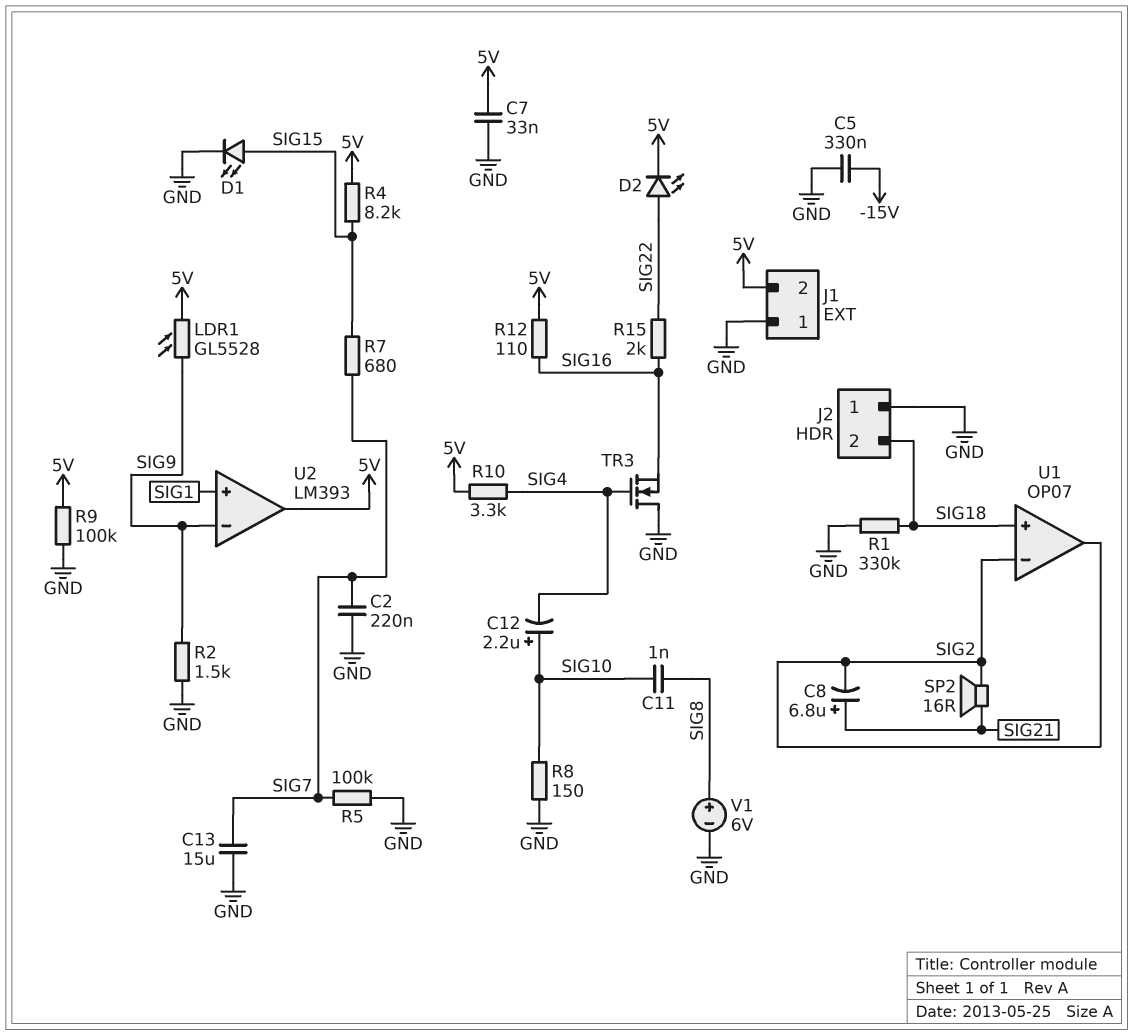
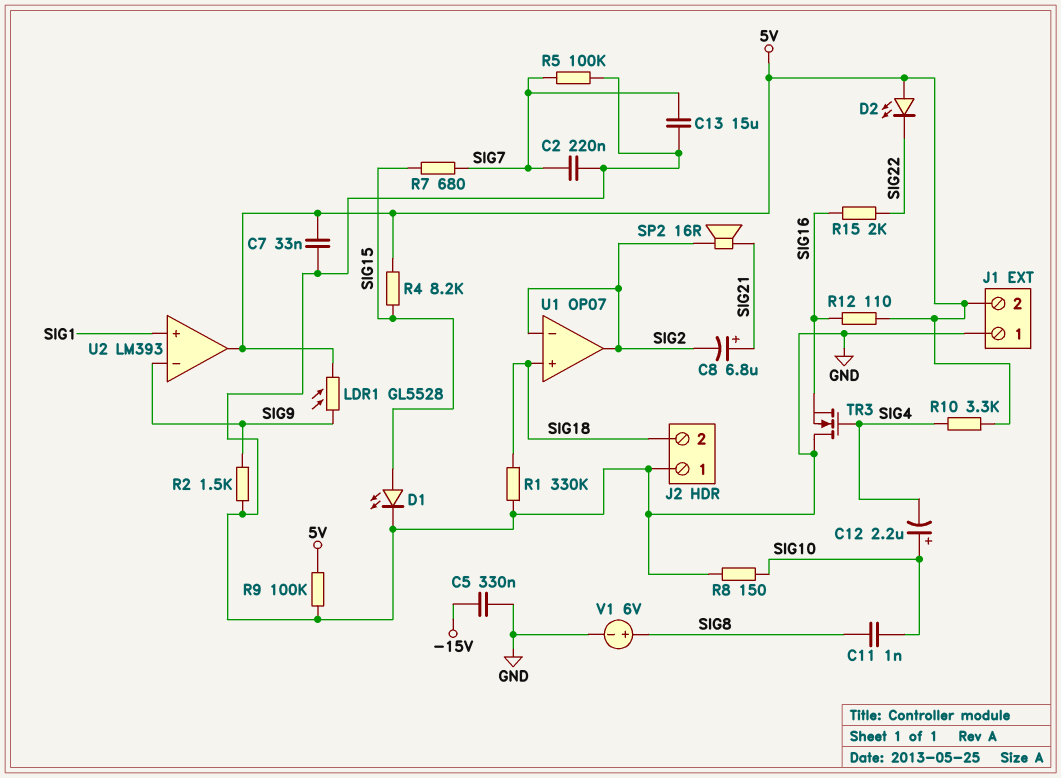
D2: LED (A SIG22, K 5V) -> LED (A 5V, K SIG22)

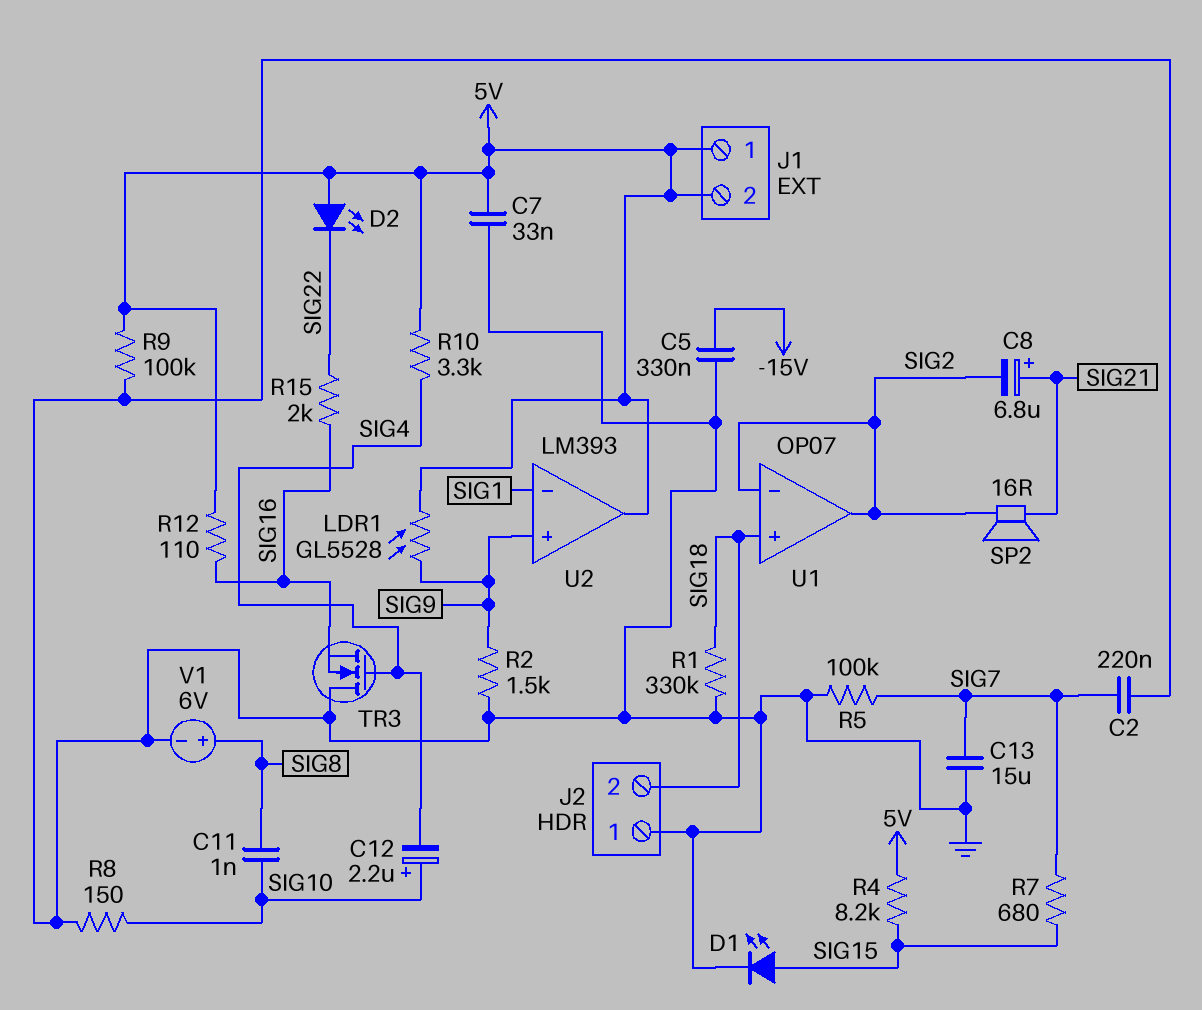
J1 pin 1: GND -> 5V
U2 pin in+: SIG1 -> SIG9
U2 pin in-: SIG9 -> SIG1

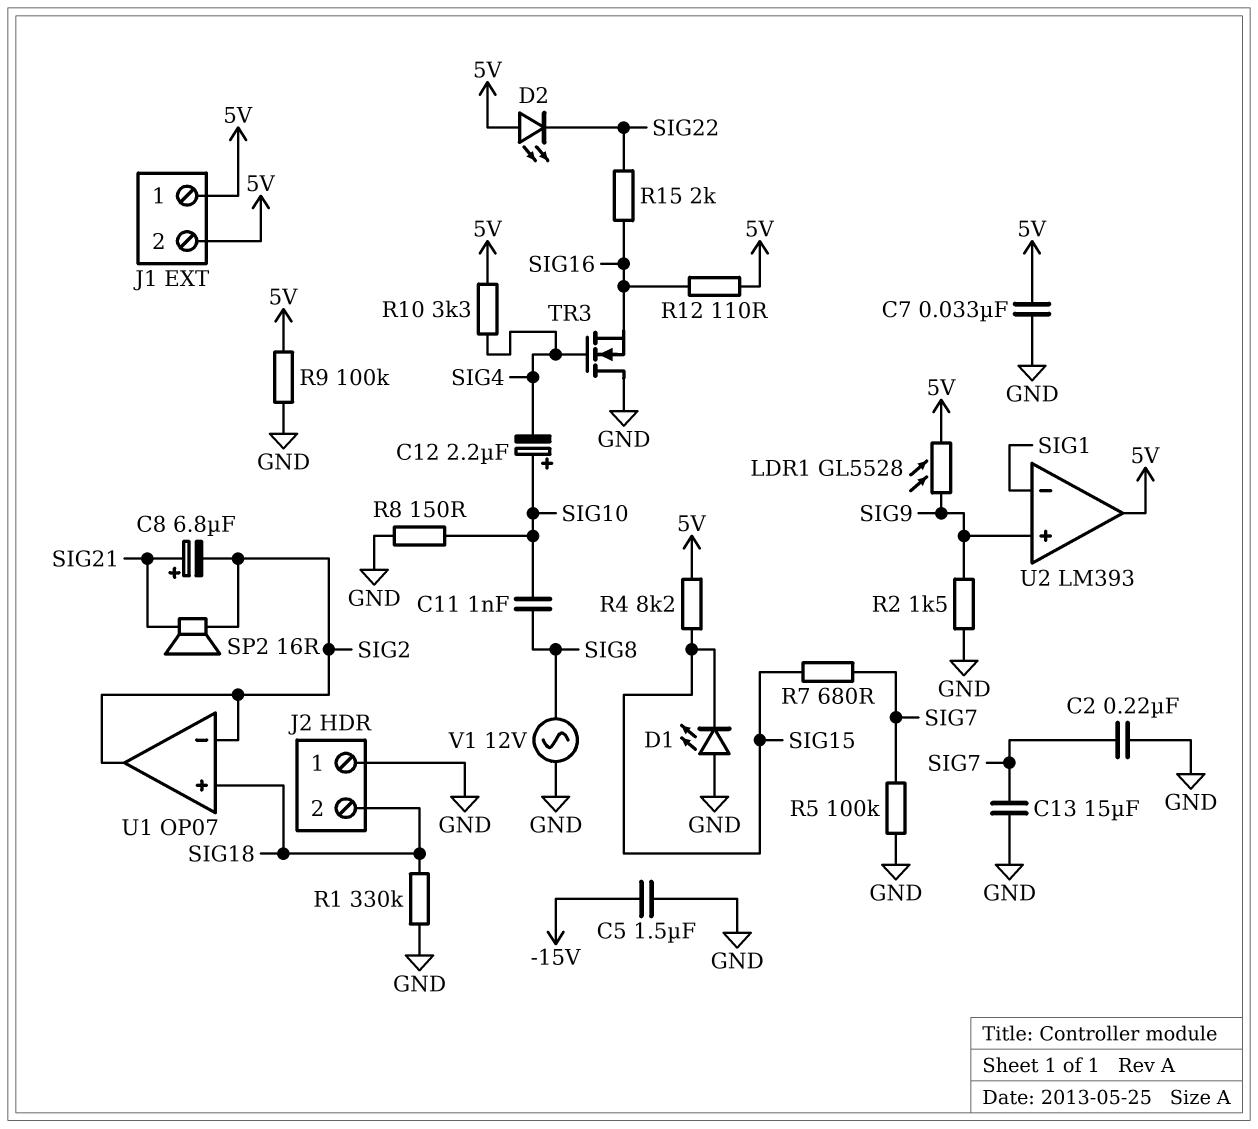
C5: 330nF (-15V, GND) -> 1.5uF (-15V, GND)
D1: LED (A SIG15, K GND) -> LED (A GND, K SIG15)
V1: 6V (plus SIG8, minus GND) -> AC 12V (GND, SIG8)

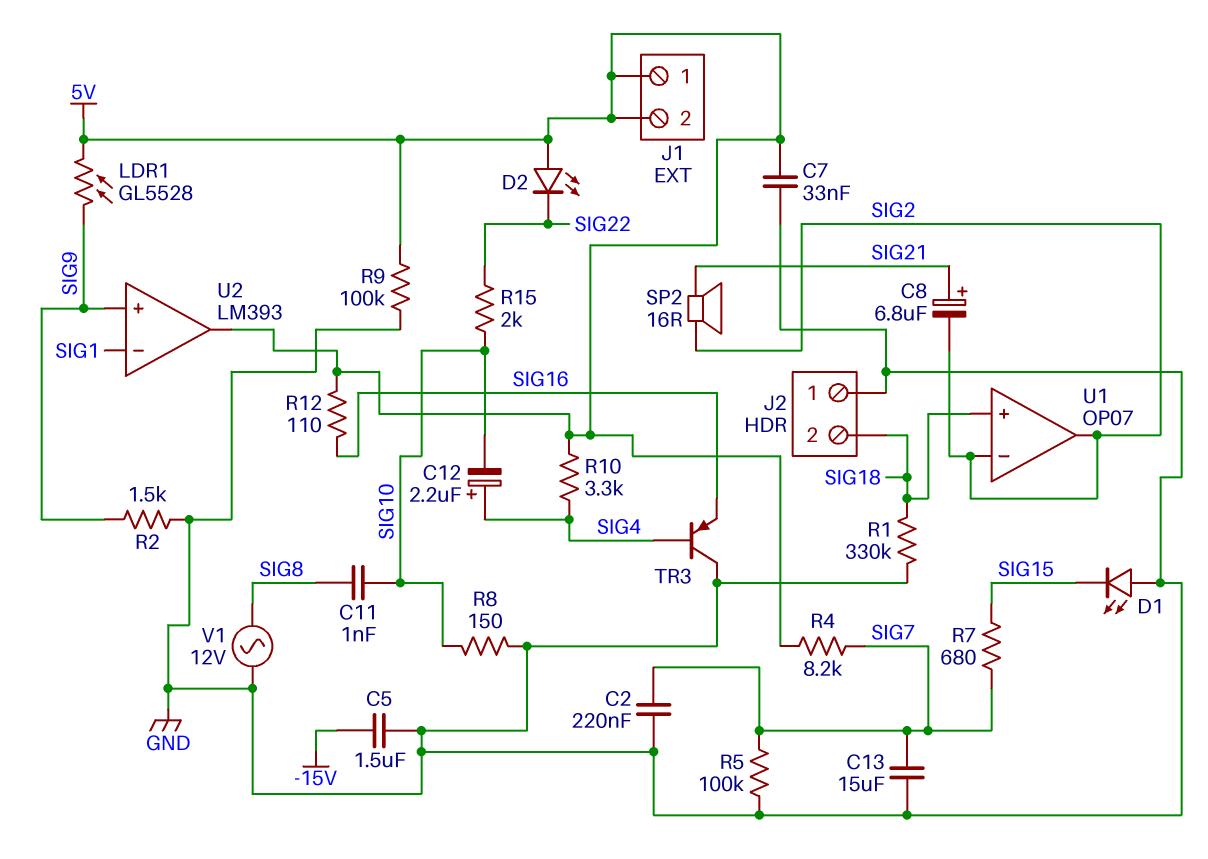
C12: 2.2uF (plus SIG10, minus SIG4) -> 2.2uF (plus SIG4, minus SIG10)
R4: 8.2k (5V, SIG15) -> 8.2k (5V, SIG7)
R15: 2k (SIG16, SIG22) -> 2k (SIG10, SIG22)
TR3: NMOS (G SIG4, D GND, S SIG16) -> PNP (B SIG4, C GND, E SIG16)

